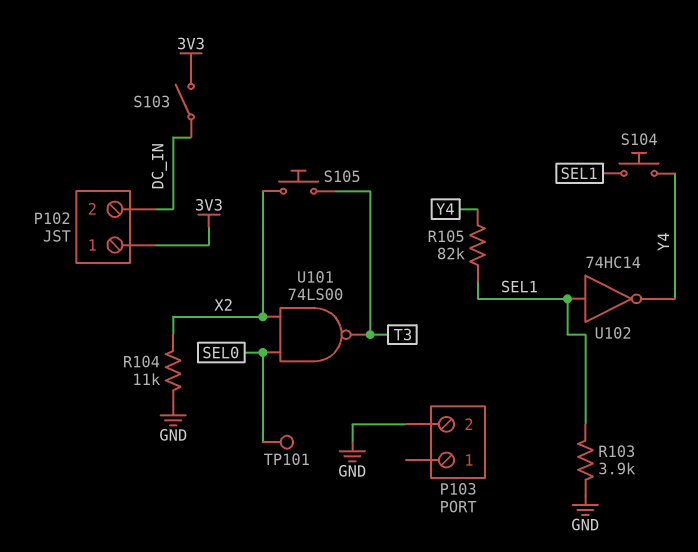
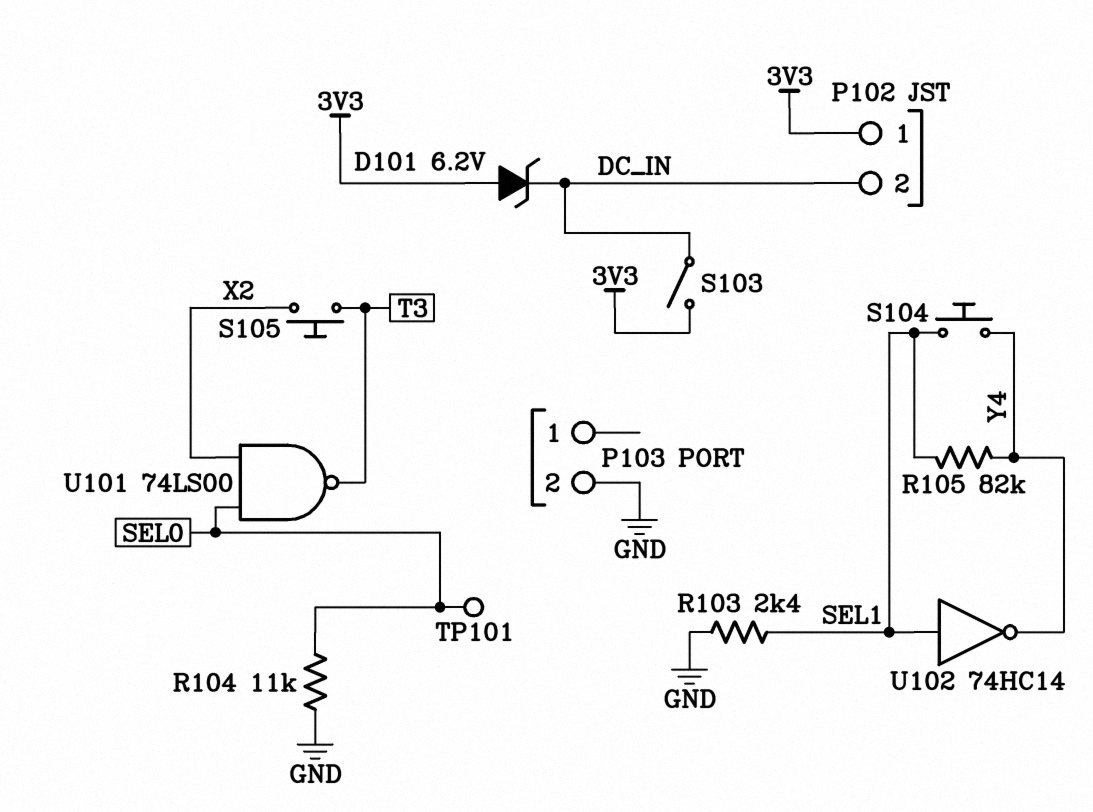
D101: none -> zener 6.2V (A 3V3, K DC_IN)
R103: 3.9k (GND, SEL1) -> 2.4k (GND, SEL1)
R104: 11k (GND, X2) -> 11k (GND, SEL0)

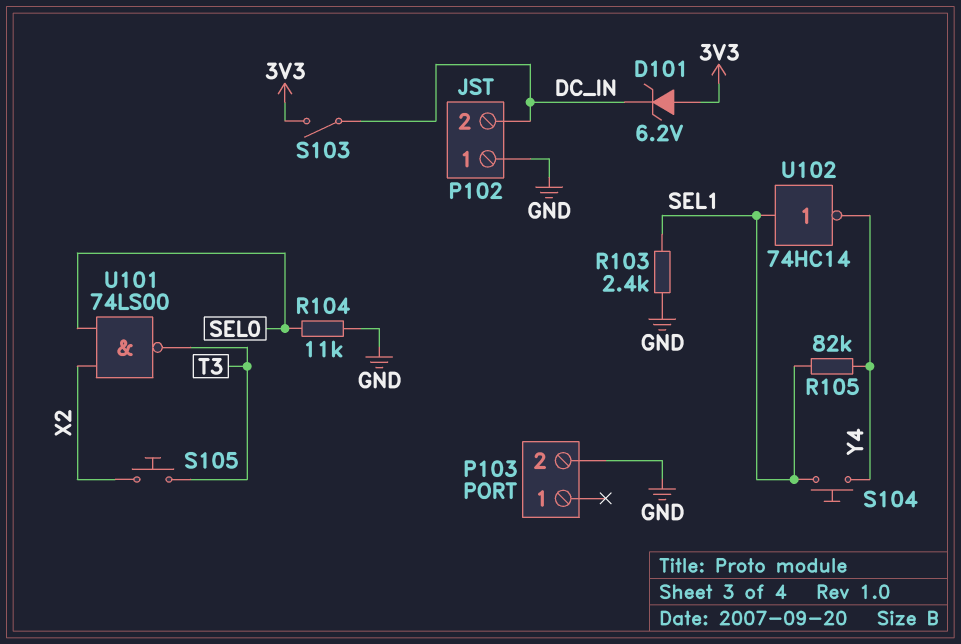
P102 pin 1: 3V3 -> GND
TP101: test point (SEL0) -> none

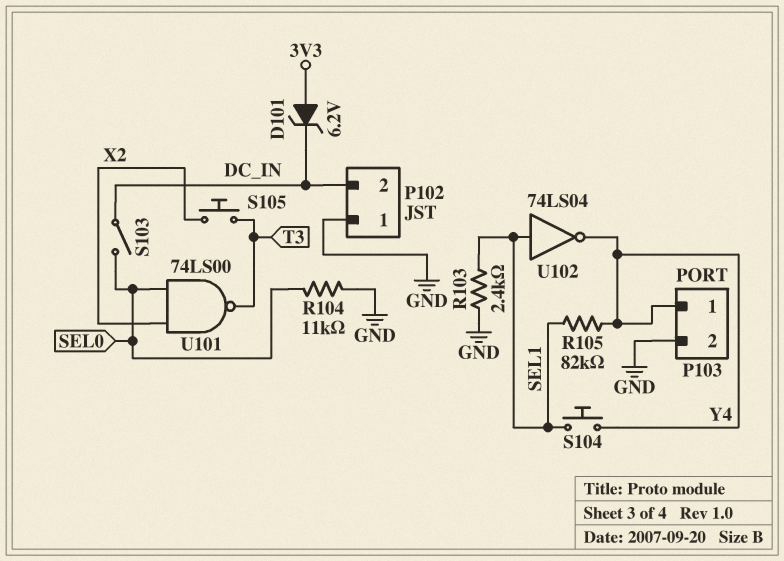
P103 pin 1: none -> Y4
S103: switch (3V3, DC_IN) -> switch (DC_IN, SEL0)
U102: NOT 74HC14 (in SEL1, out Y4) -> NOT 74LS04 (in SEL1, out Y4)

